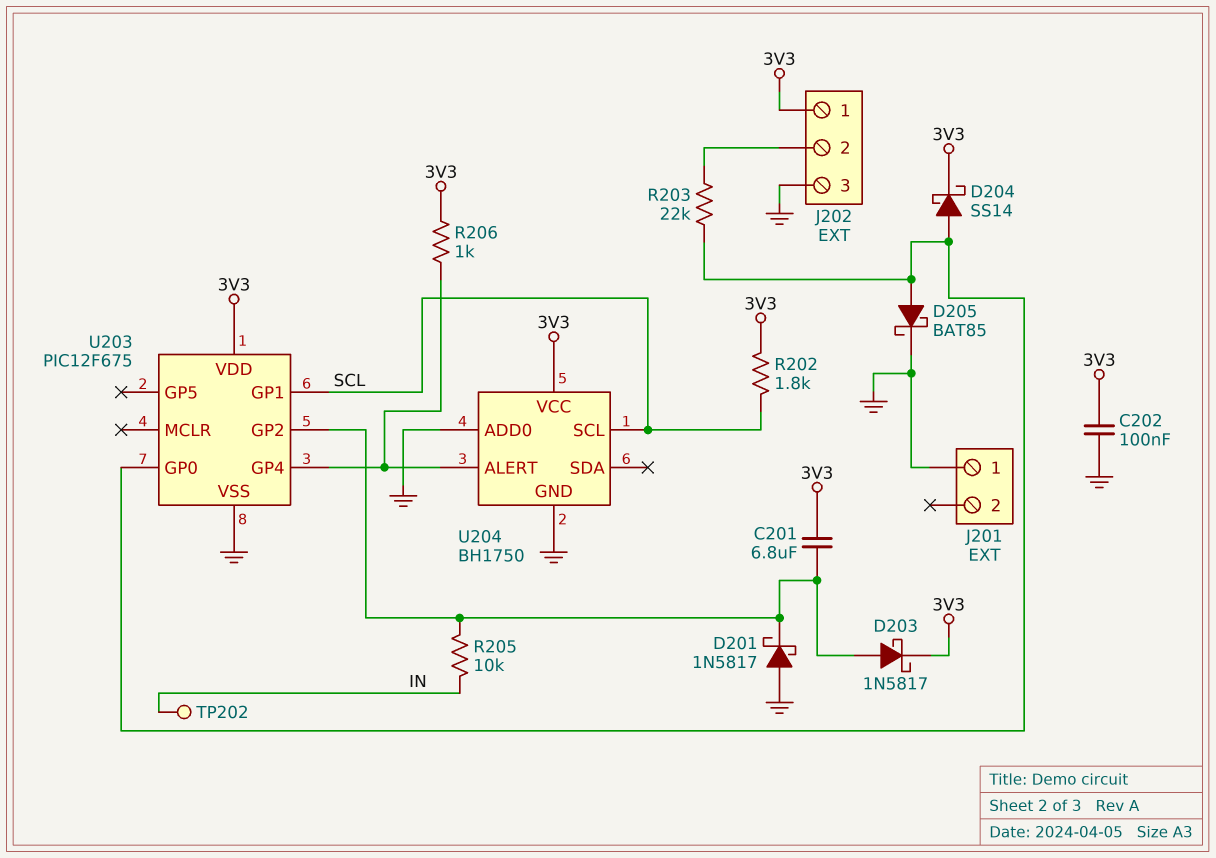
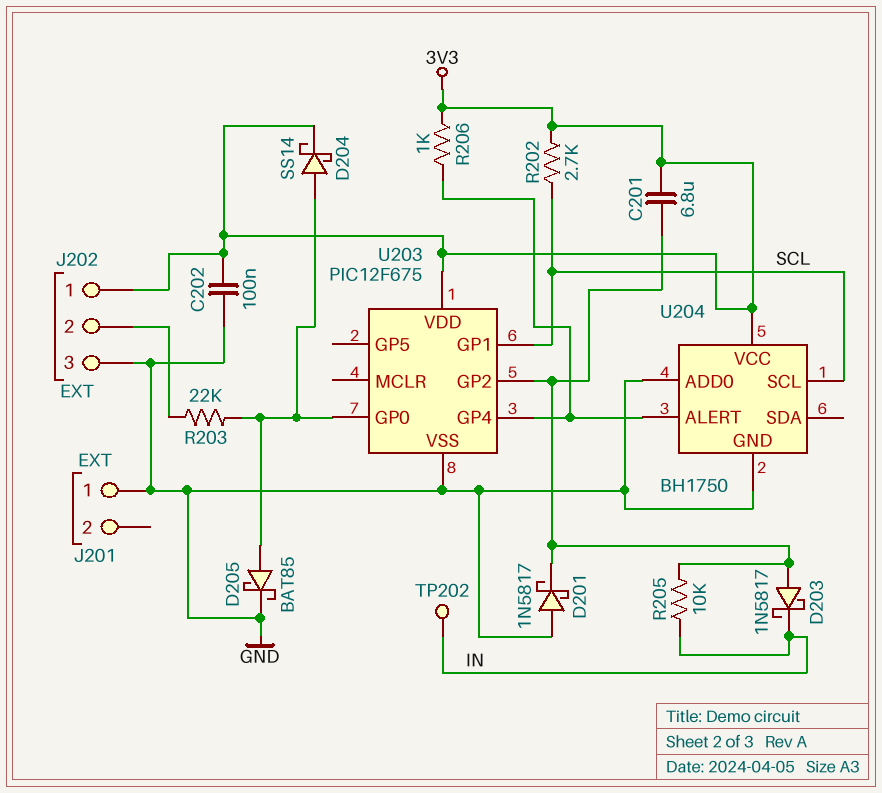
D203: schottky 1N5817 (A U203/GP2, K 3V3) -> schottky 1N5817 (A U203/GP2, K IN)
R202: 1.8k (3V3, SCL) -> 2.7k (3V3, SCL)

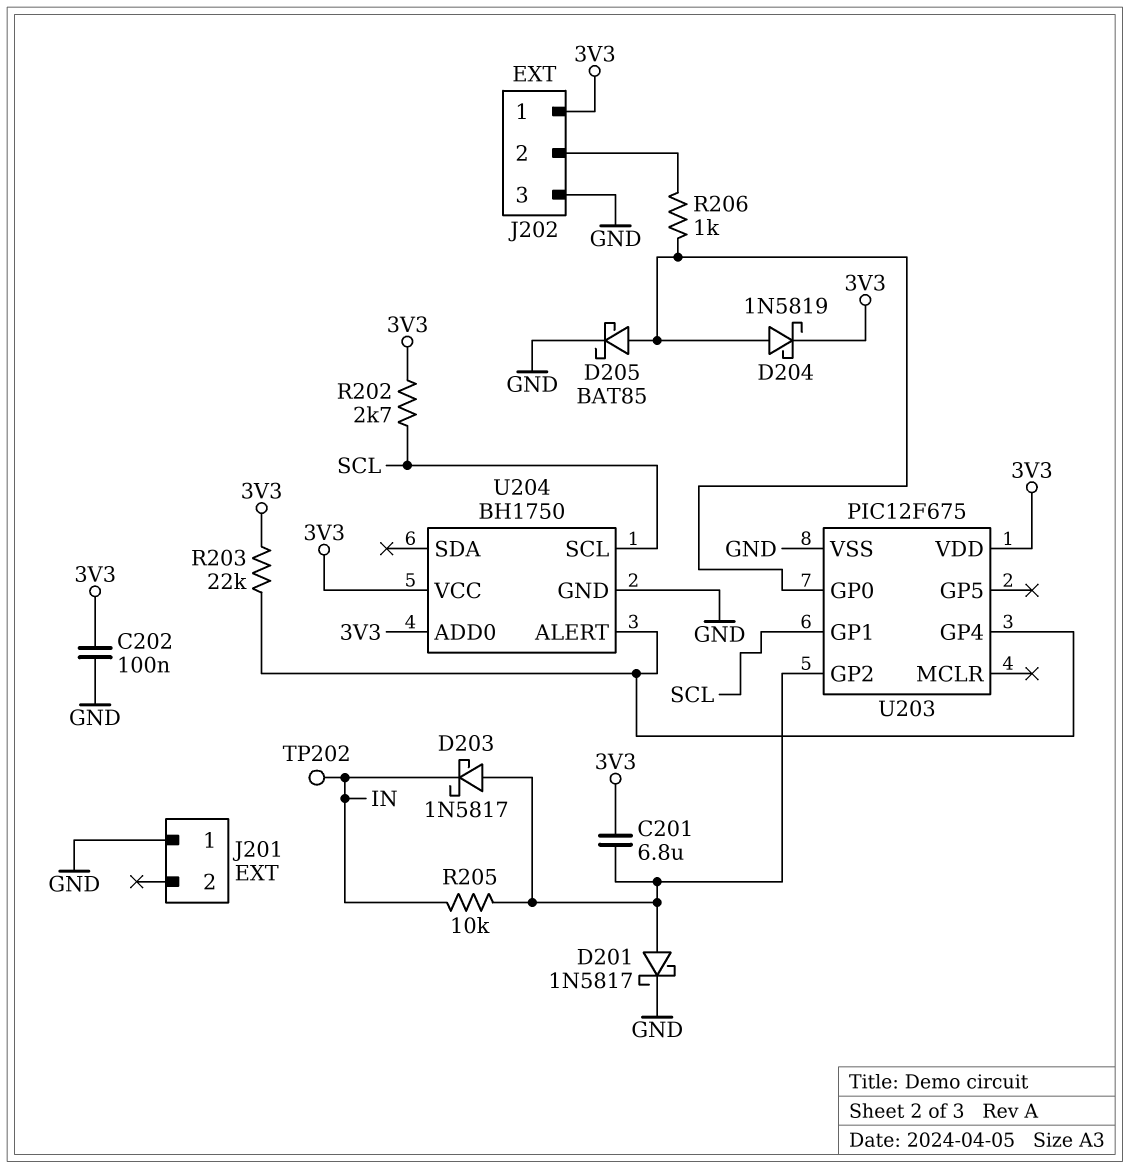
D201: schottky 1N5817 (A GND, K U203/GP2) -> schottky 1N5817 (A U203/GP2, K GND)
D204: schottky SS14 (A U203/GP0, K 3V3) -> schottky 1N5819 (A U203/GP0, K 3V3)
R203: 22k (J202/2, U203/GP0) -> 22k (3V3, U203/GP4)
R206: 1k (3V3, U203/GP4) -> 1k (J202/2, U203/GP0)
U204 pin ADD0: GND -> 3V3

